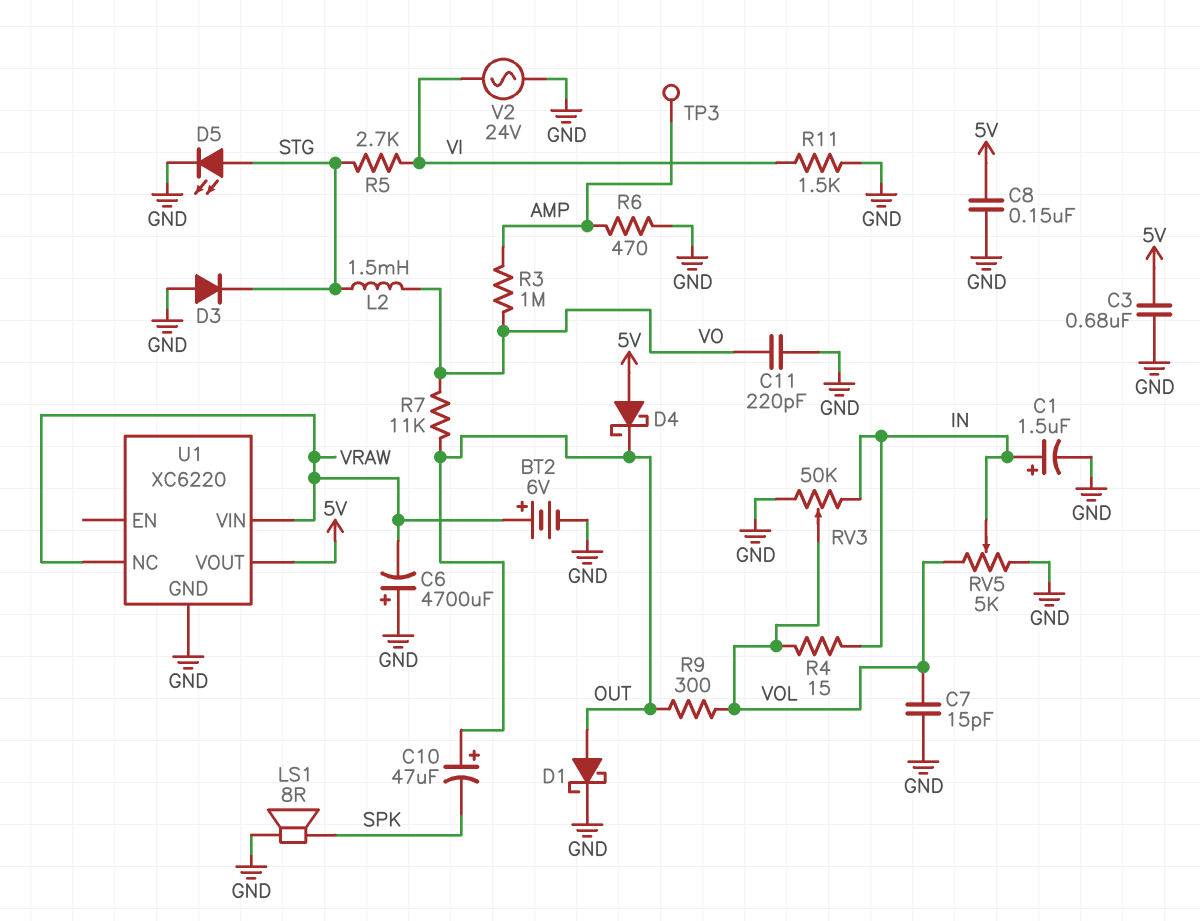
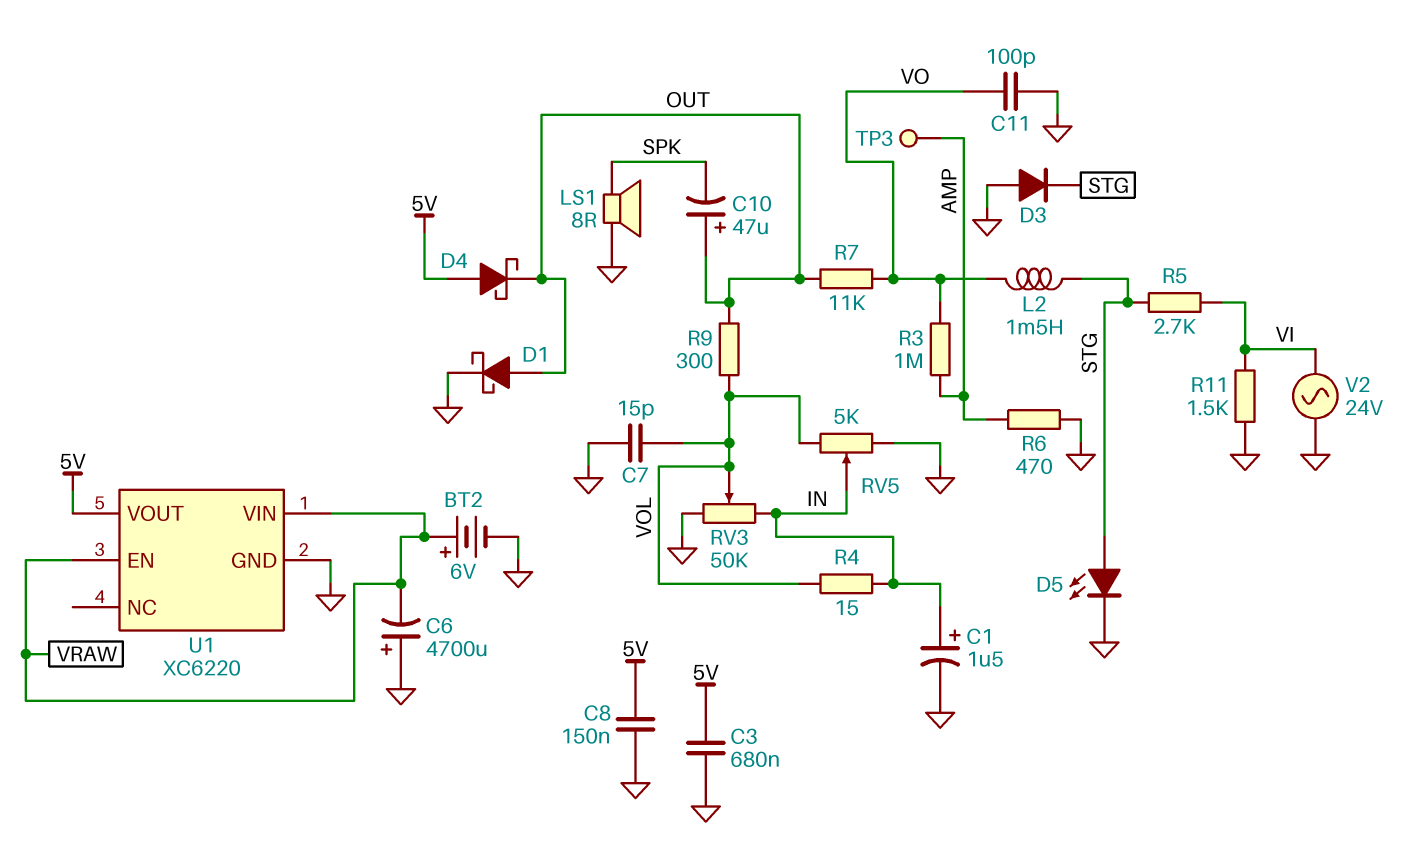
C11: 220pF (GND, VO) -> 100pF (GND, VO)
U1 pin EN: none -> VRAW
U1 pin NC: VRAW -> none

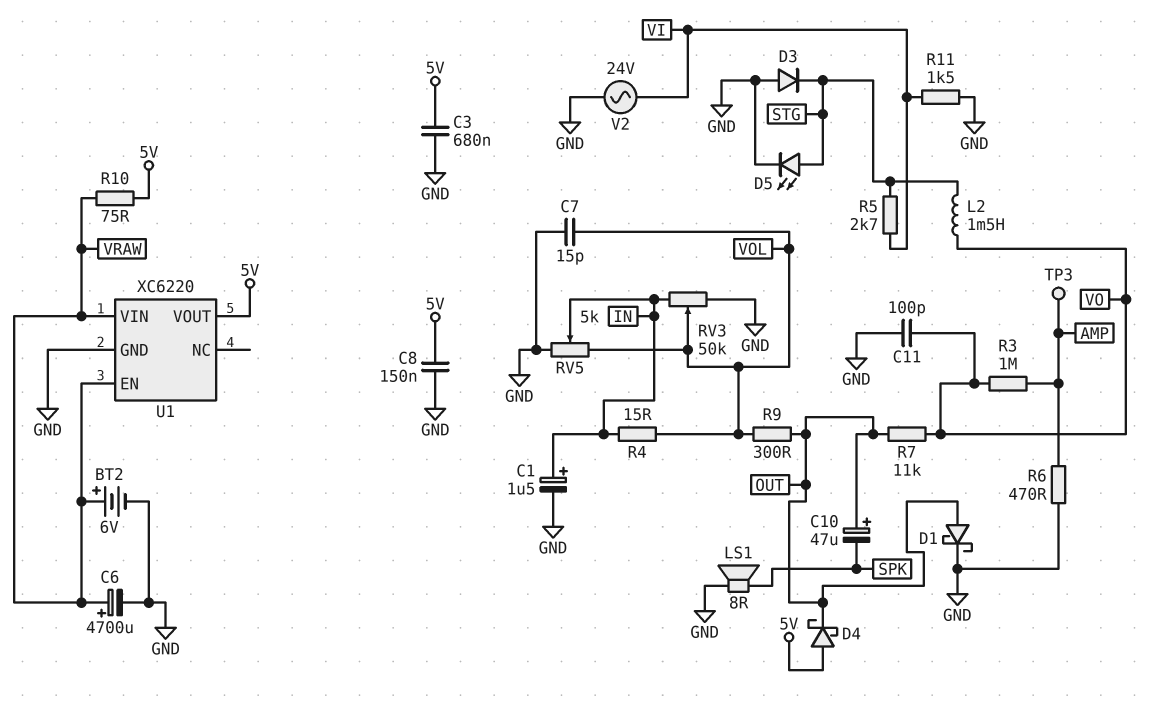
C6: 4700uF (plus GND, minus VRAW) -> 4700uF (plus VRAW, minus GND)
R10: none -> 75 (5V, VRAW)

